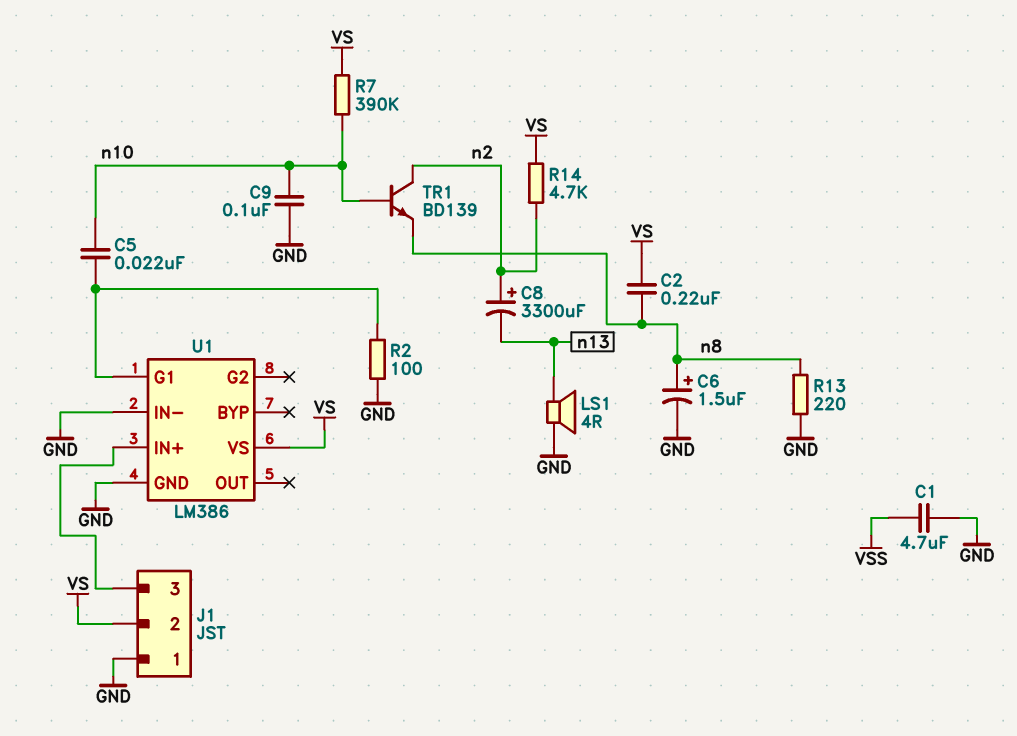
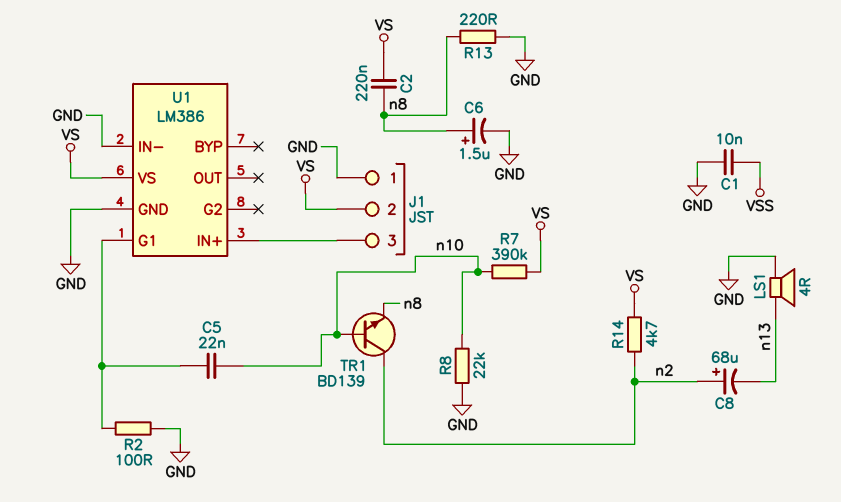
C1: 4.7uF (GND, VSS) -> 10nF (GND, VSS)
C8: 3300uF (plus n2, minus n13) -> 68uF (plus n2, minus n13)
C9: 100nF (GND, n10) -> none
R8: none -> 22k (GND, n10)

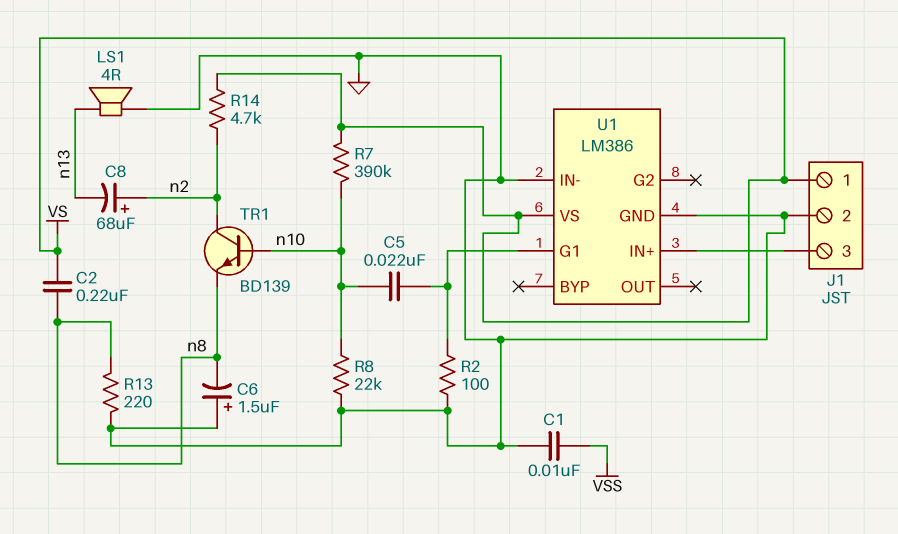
C6: 1.5uF (plus n8, minus GND) -> 1.5uF (plus GND, minus n8)
J1 pin 1: GND -> VS
J1 pin 2: VS -> GND

